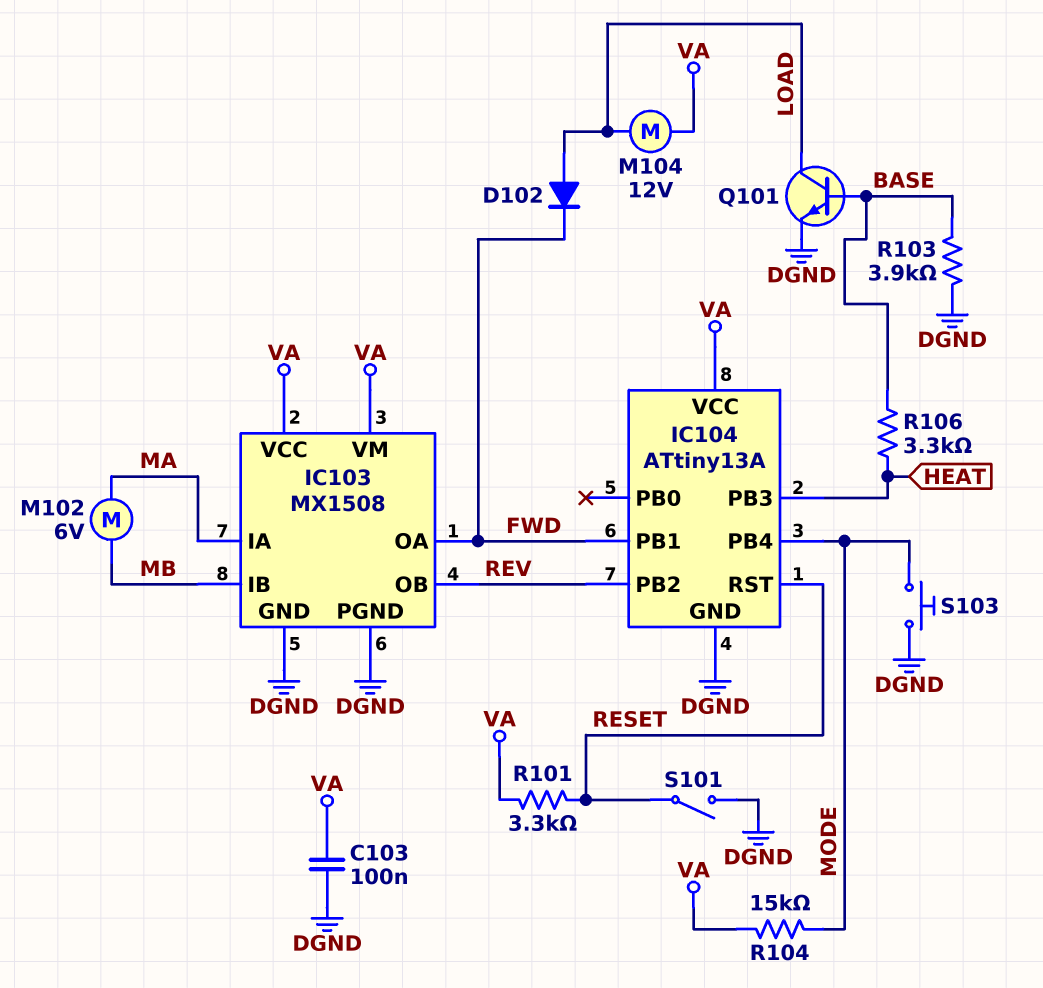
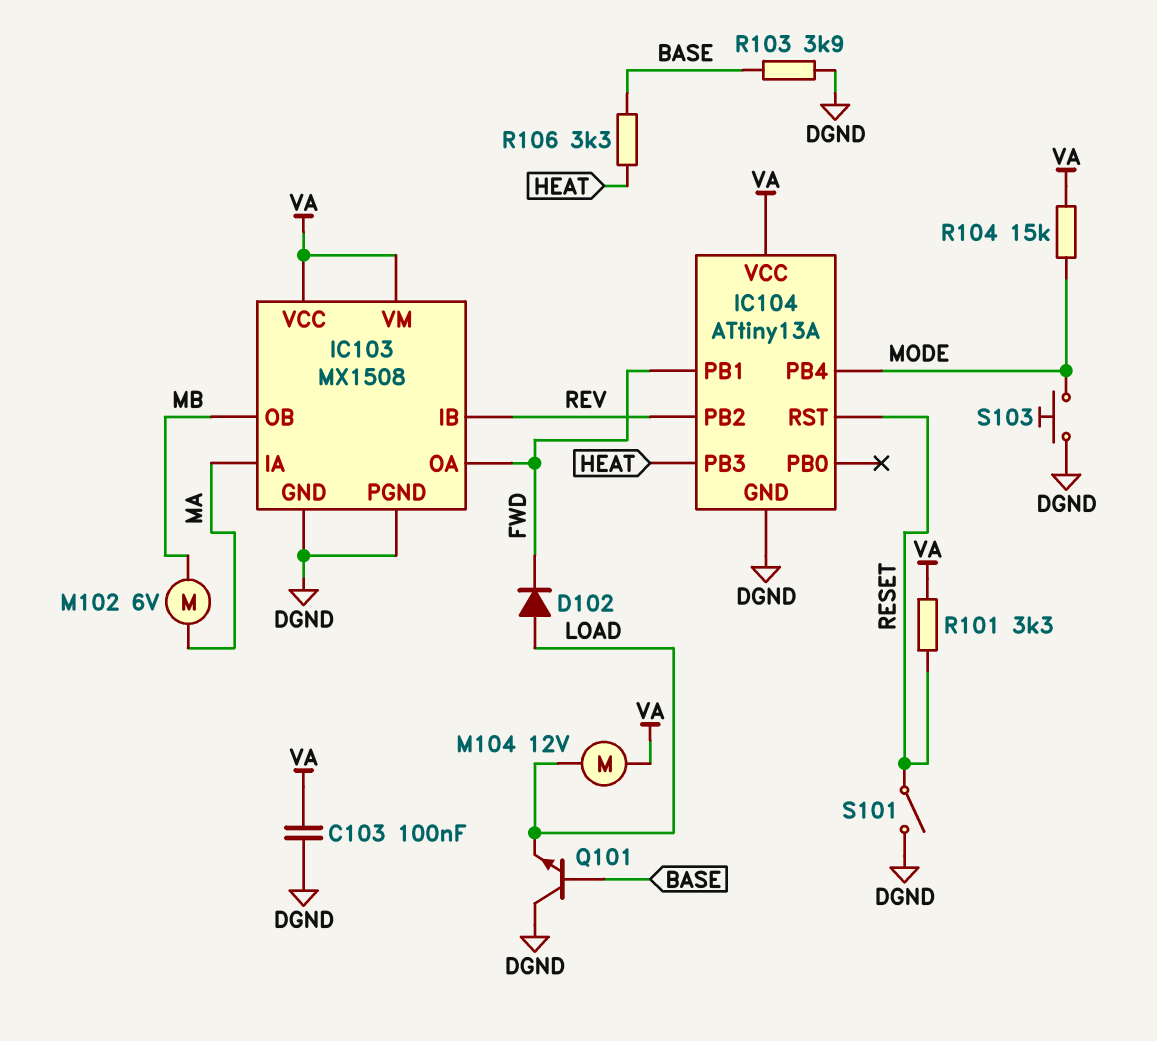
IC103 pin IB: MB -> REV
IC103 pin OB: REV -> MB
Q101: NPN (B BASE, C LOAD, E DGND) -> NPN (B BASE, C DGND, E LOAD)

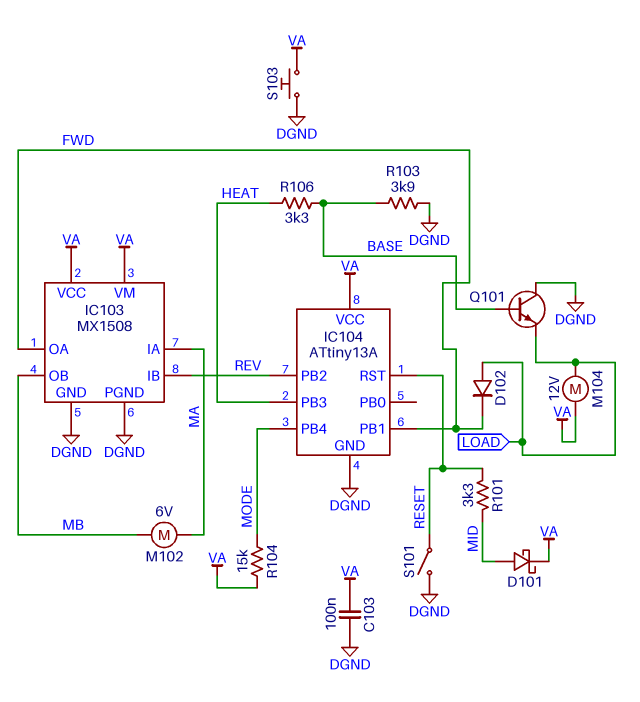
D101: none -> schottky (A MID, K VA)
R101: 3.3k (RESET, VA) -> 3.3k (MID, RESET)
S103: button (DGND, MODE) -> button (DGND, VA)

